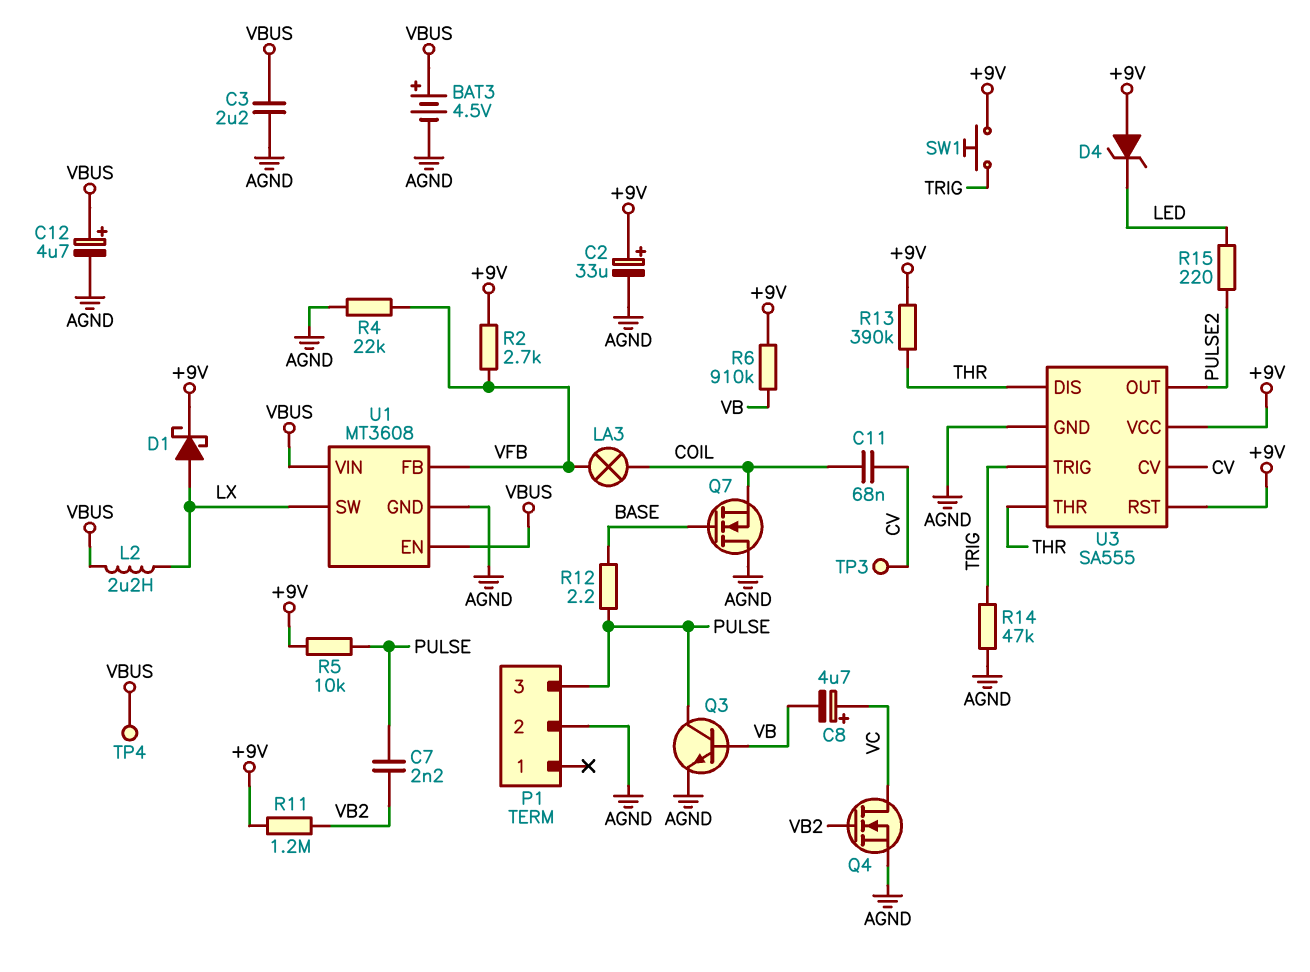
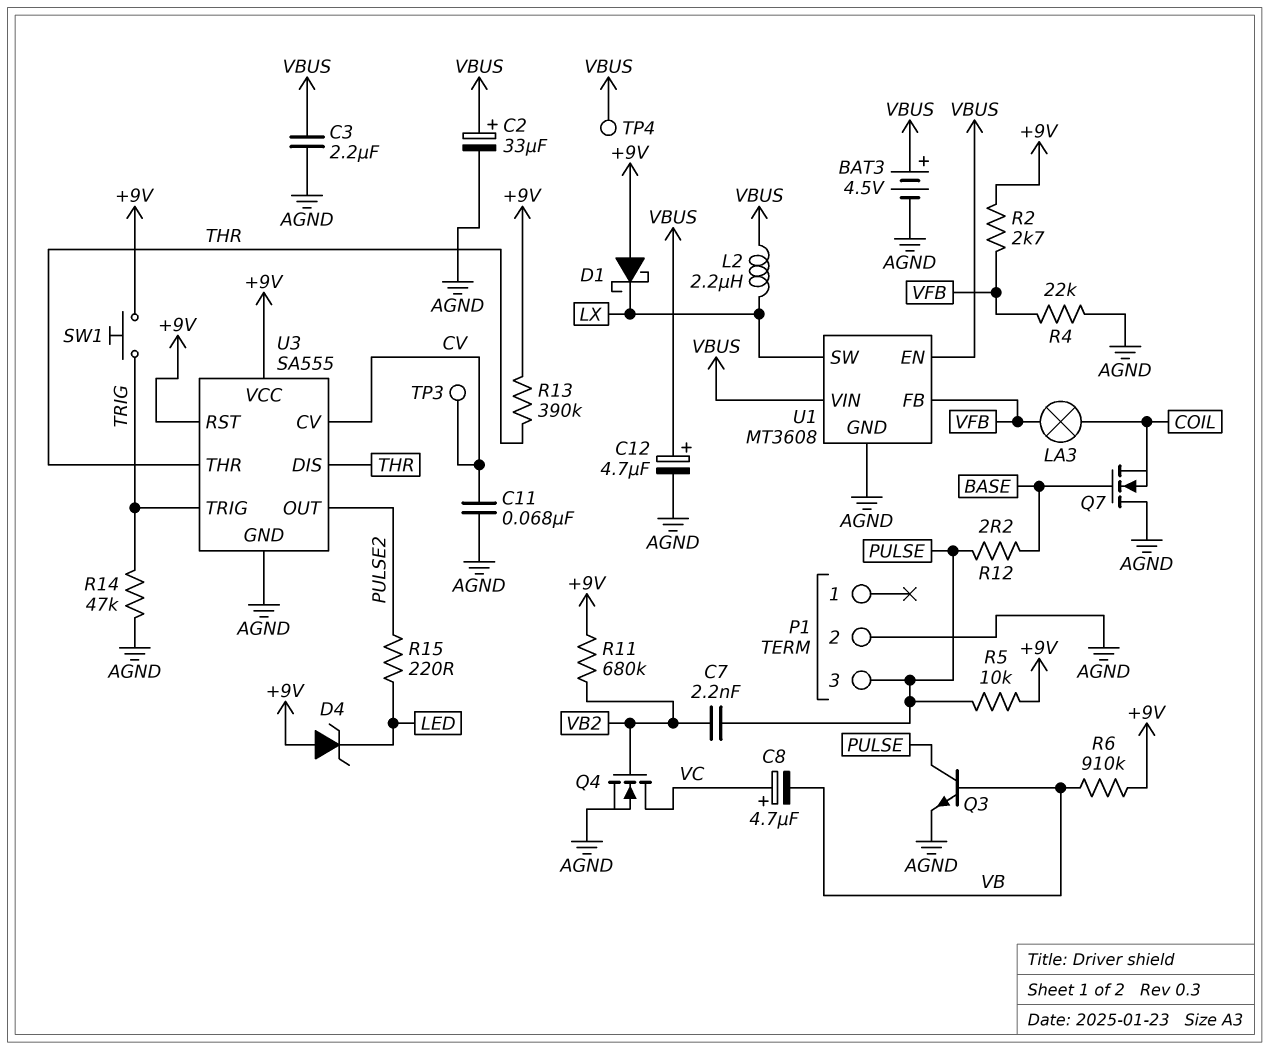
C2: 33uF (plus +9V, minus AGND) -> 33uF (plus VBUS, minus AGND)
C11: 68nF (COIL, CV) -> 68nF (AGND, CV)
D1: schottky (A LX, K +9V) -> schottky (A +9V, K LX)
R11: 1.2M (+9V, VB2) -> 680k (+9V, VB2)

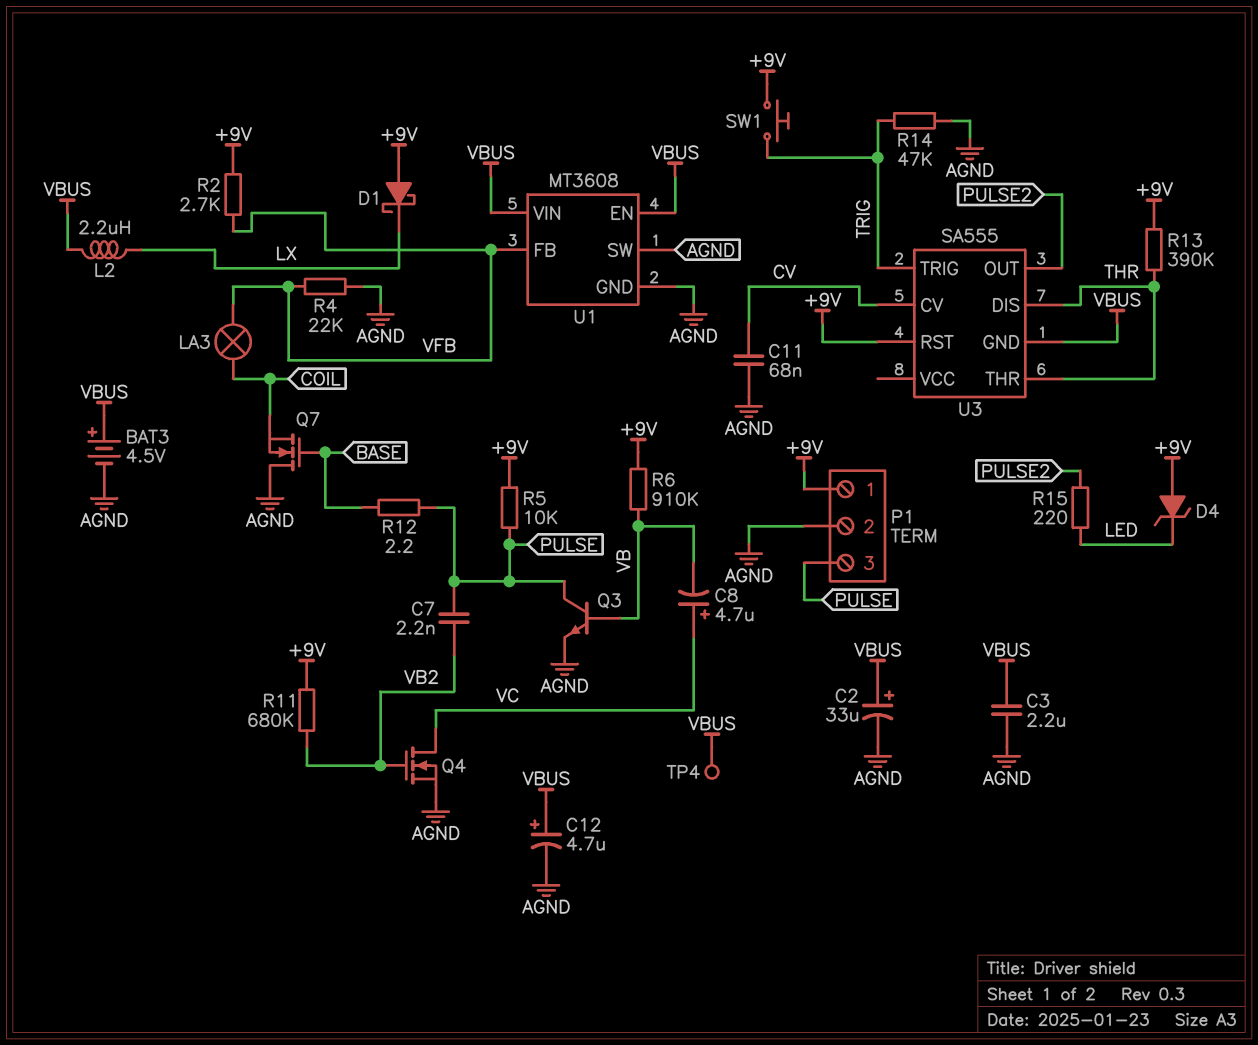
P1 pin 1: none -> +9V
TP3: test point (CV) -> none
U1 pin SW: LX -> AGND
U3 pin GND: AGND -> VBUS
U3 pin VCC: +9V -> none

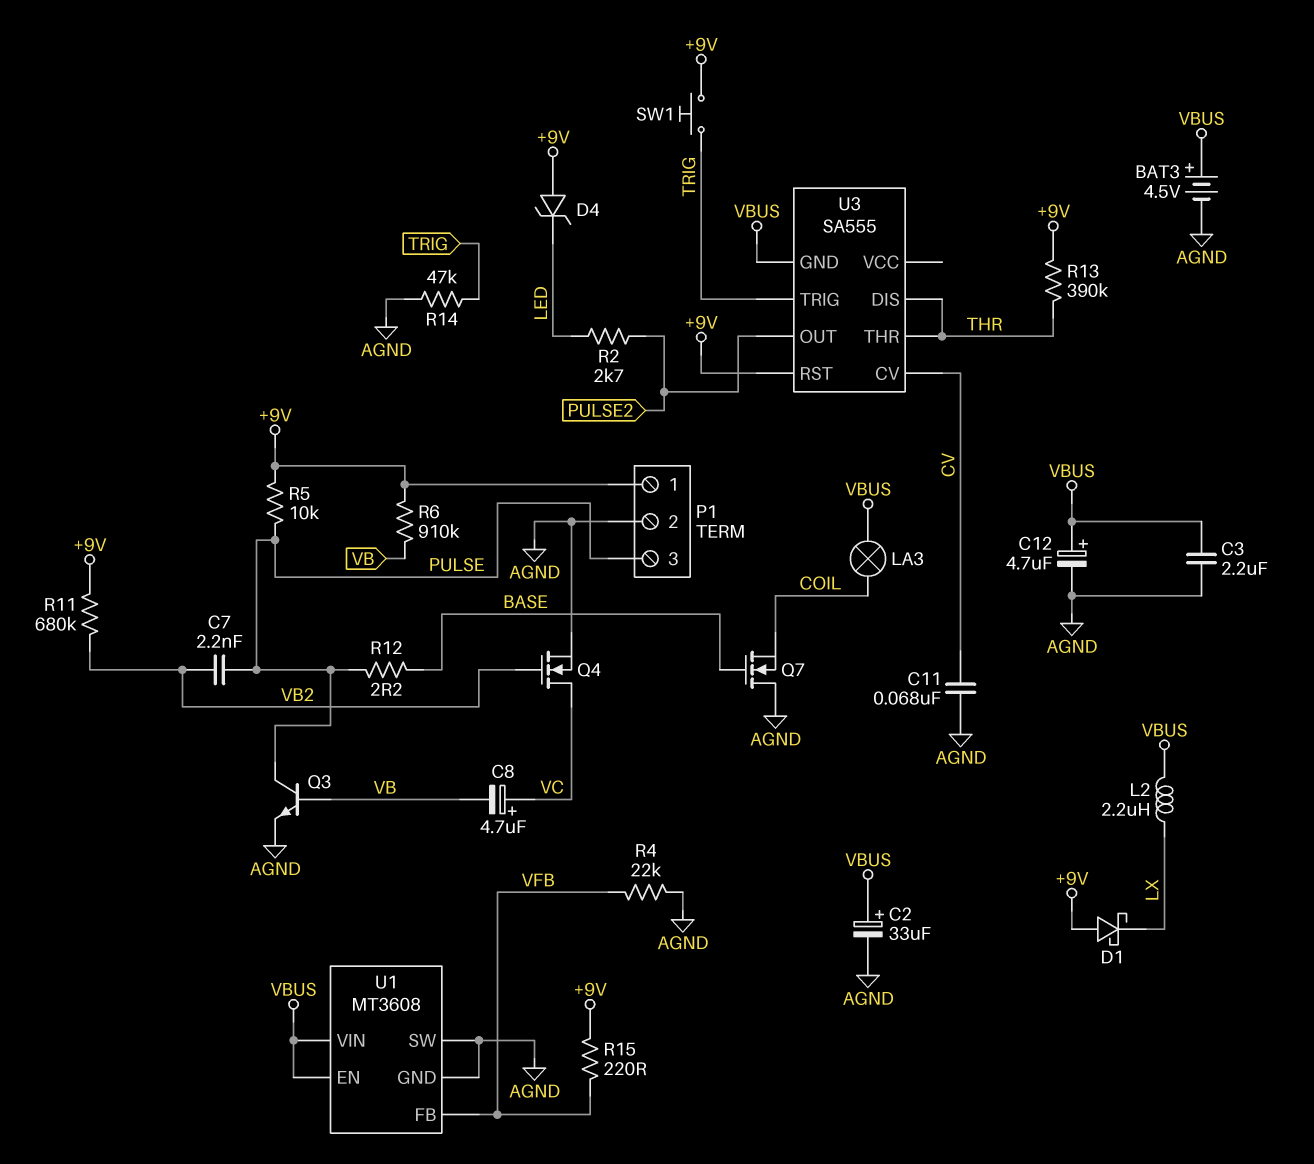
LA3: lamp (COIL, VFB) -> lamp (COIL, VBUS)
R2: 2.7k (+9V, VFB) -> 2.7k (LED, PULSE2)
R15: 220 (LED, PULSE2) -> 220 (+9V, VFB)
TP4: test point (VBUS) -> none

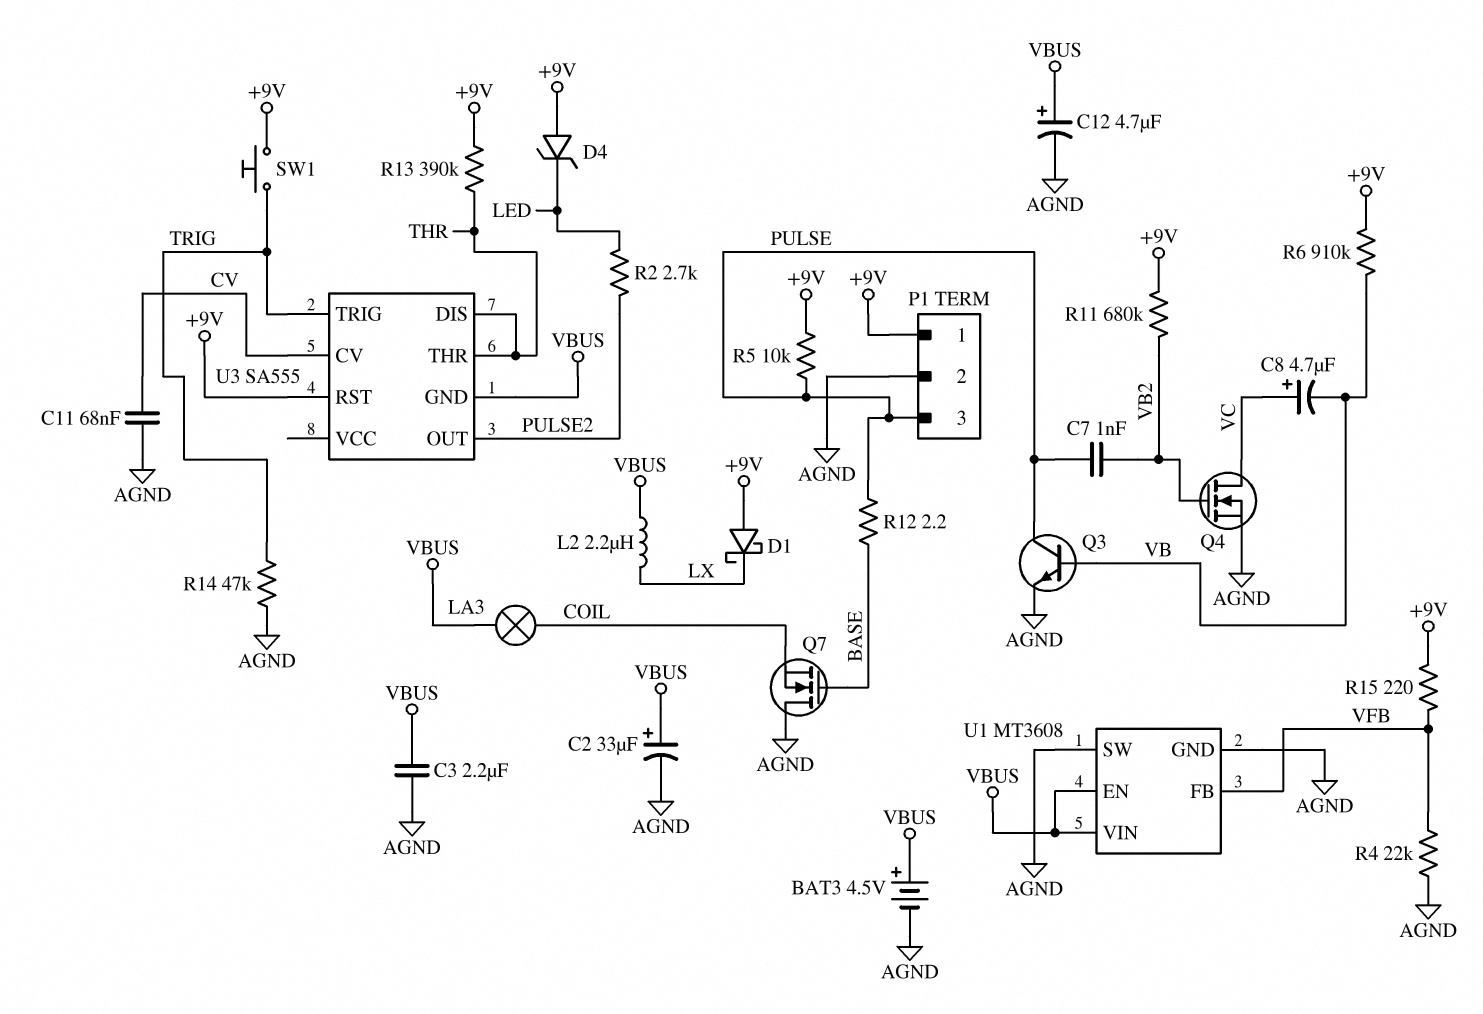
C7: 2.2nF (PULSE, VB2) -> 1nF (PULSE, VB2)

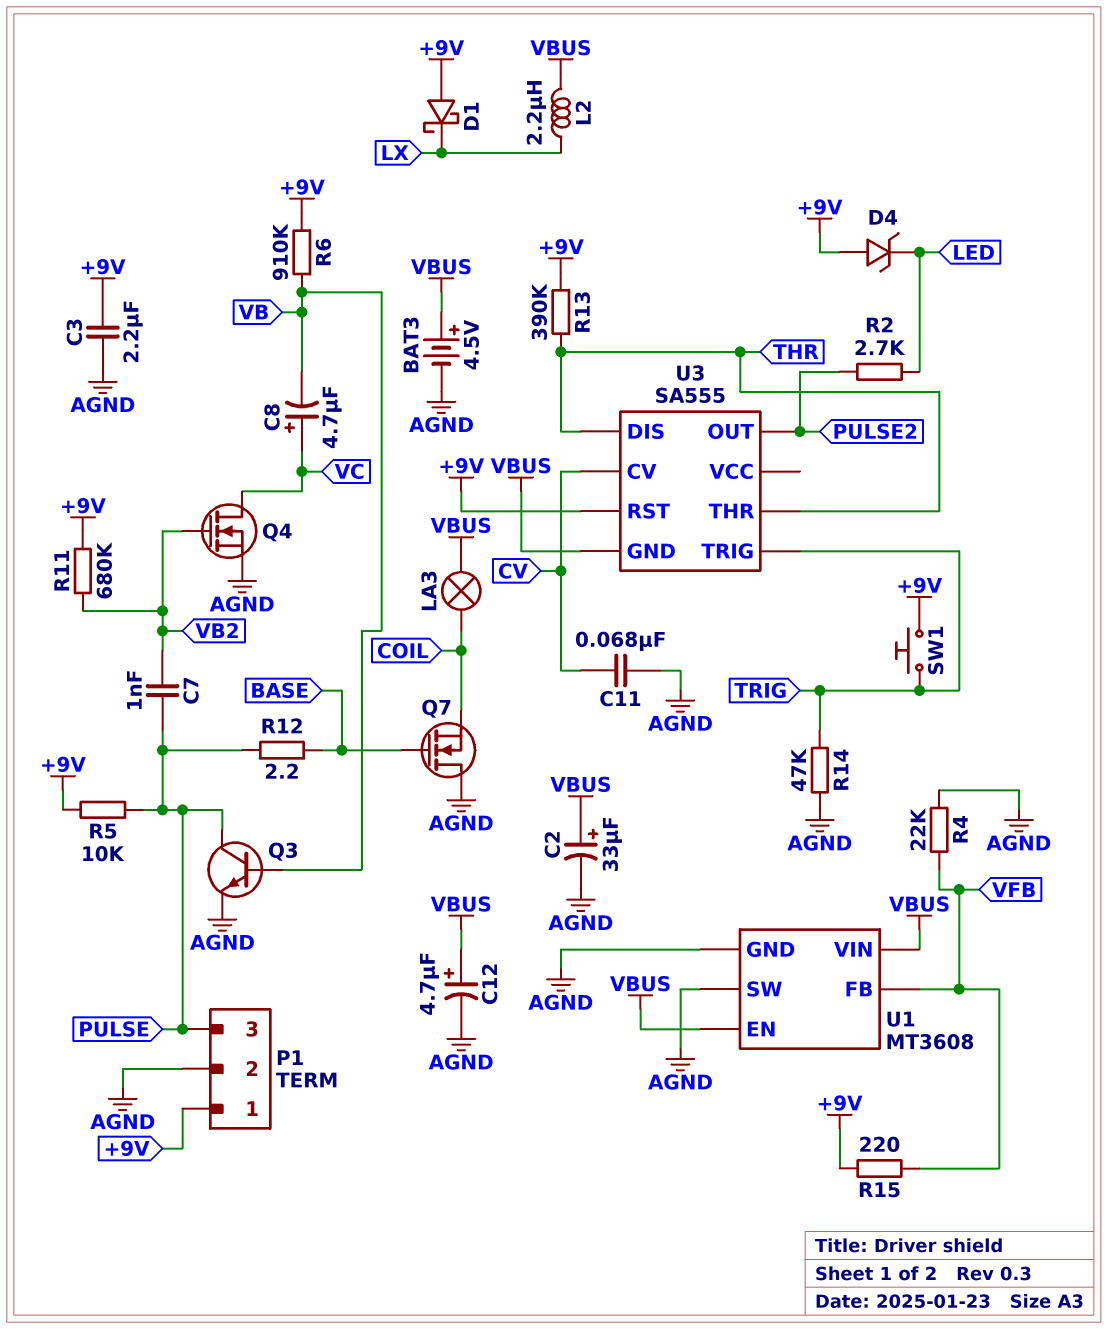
C3: 2.2uF (AGND, VBUS) -> 2.2uF (+9V, AGND)

